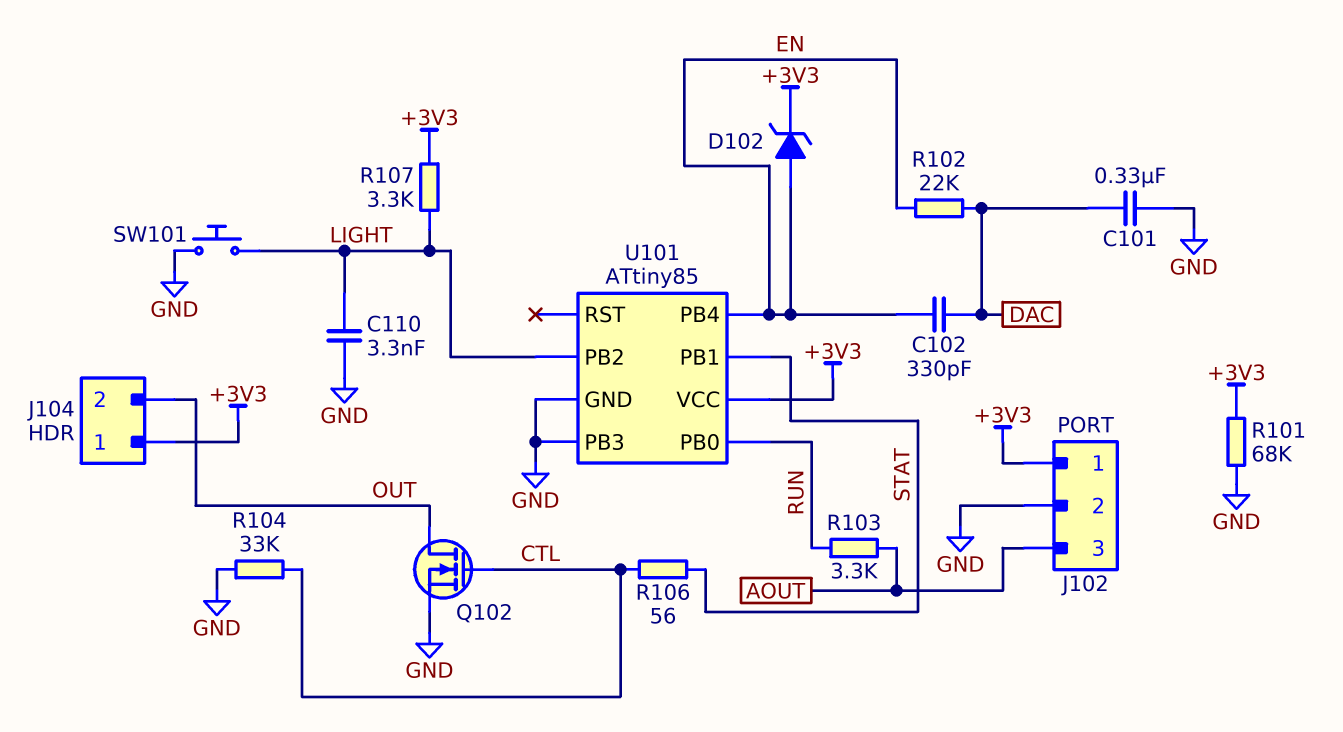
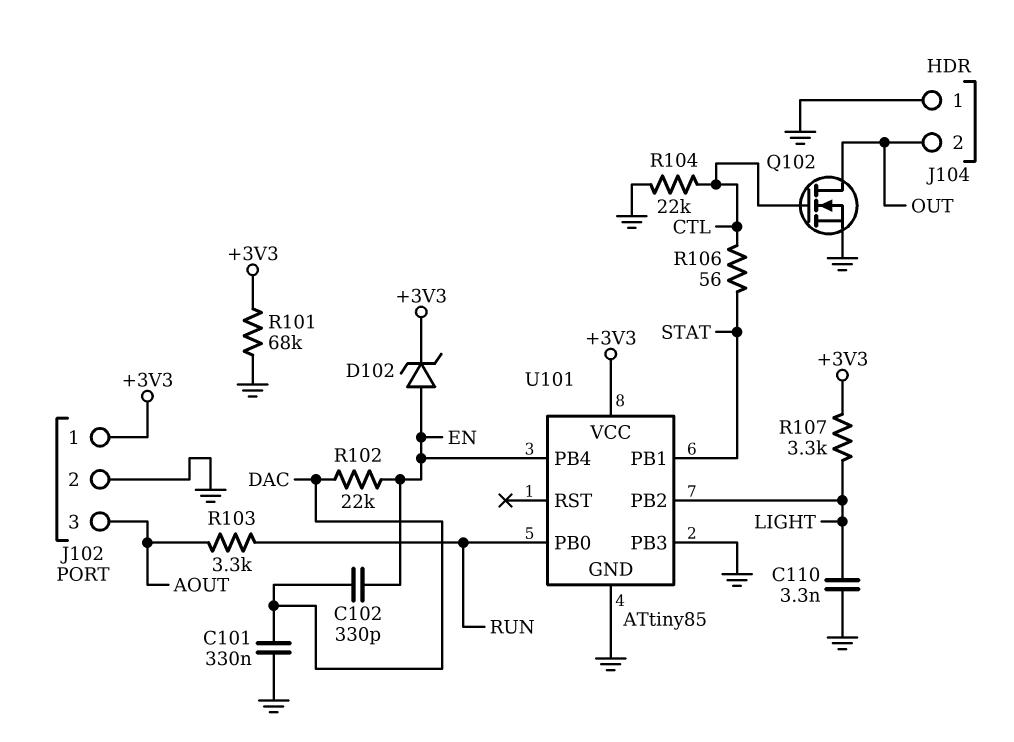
J104 pin 1: +3V3 -> GND
R104: 33k (CTL, GND) -> 22k (CTL, GND)
SW101: button (GND, LIGHT) -> none

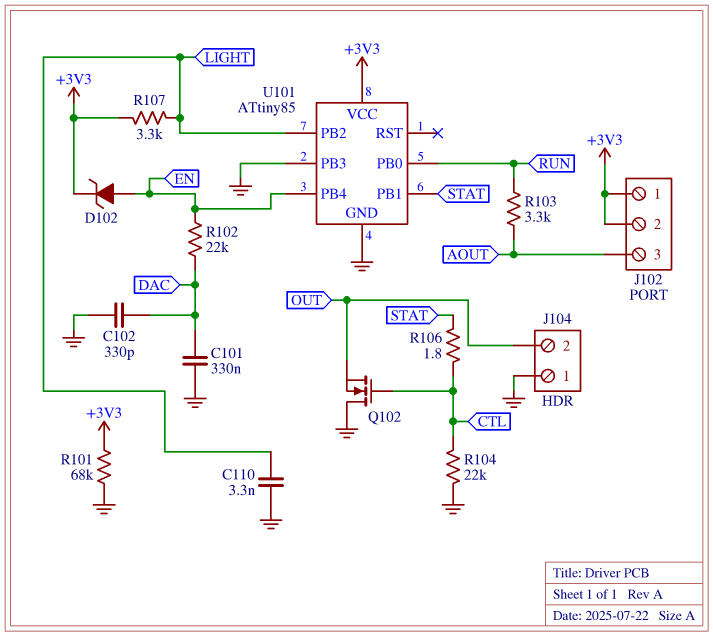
C102: 330pF (DAC, EN) -> 330pF (DAC, GND)
J102 pin 2: GND -> +3V3
Q102: NMOS (G CTL, D OUT, S GND) -> NMOS (G CTL, D GND, S OUT)
R106: 56 (CTL, STAT) -> 1.8 (CTL, STAT)

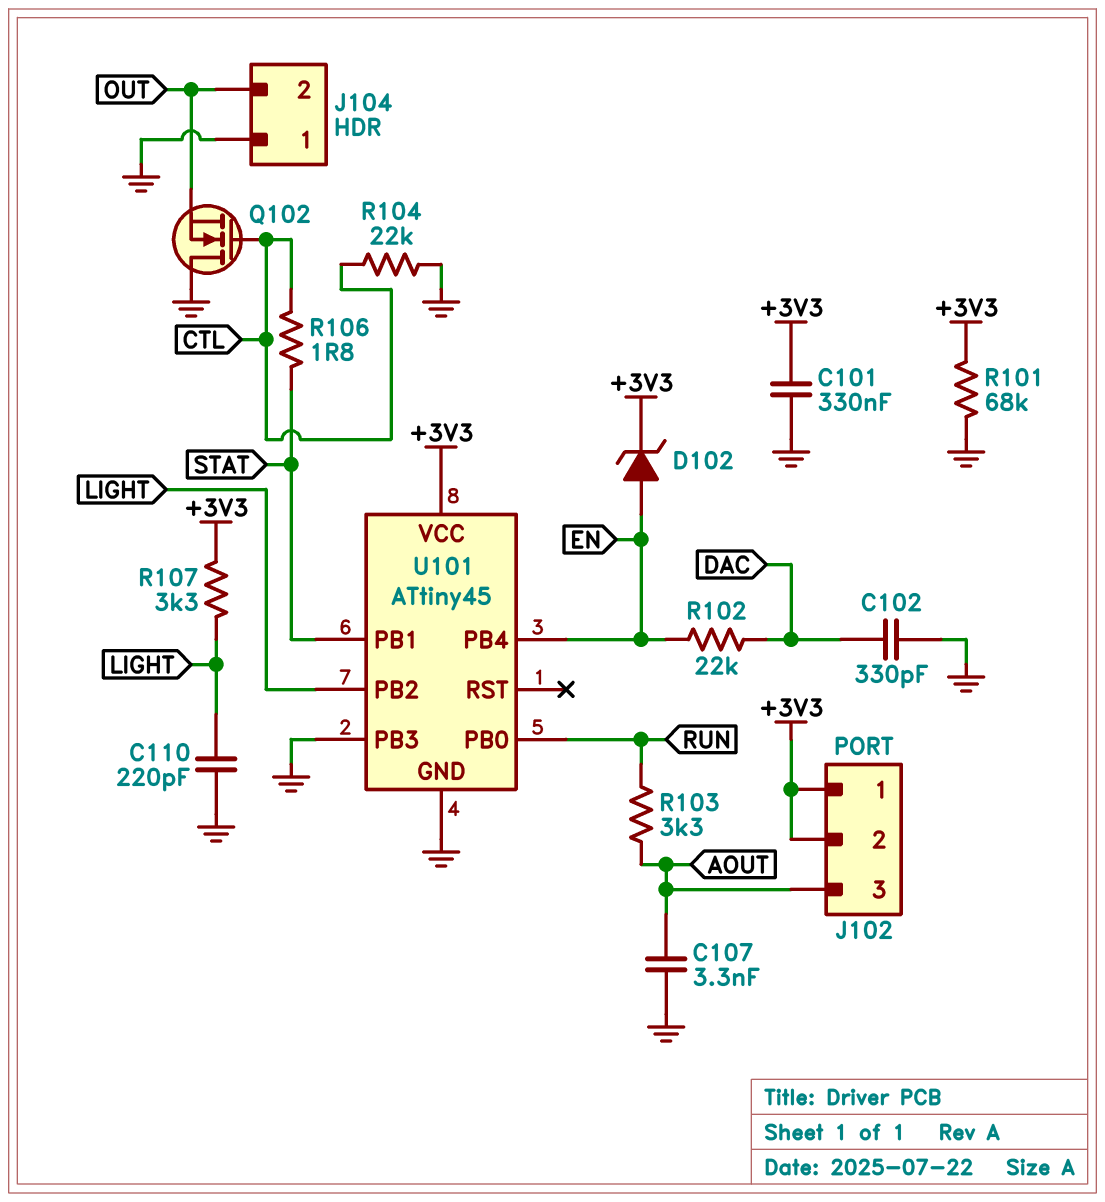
C101: 330nF (DAC, GND) -> 330nF (+3V3, GND)
C107: none -> 3.3nF (AOUT, GND)
C110: 3.3nF (GND, LIGHT) -> 220pF (GND, LIGHT)
U101: ATtiny85 -> ATtiny45

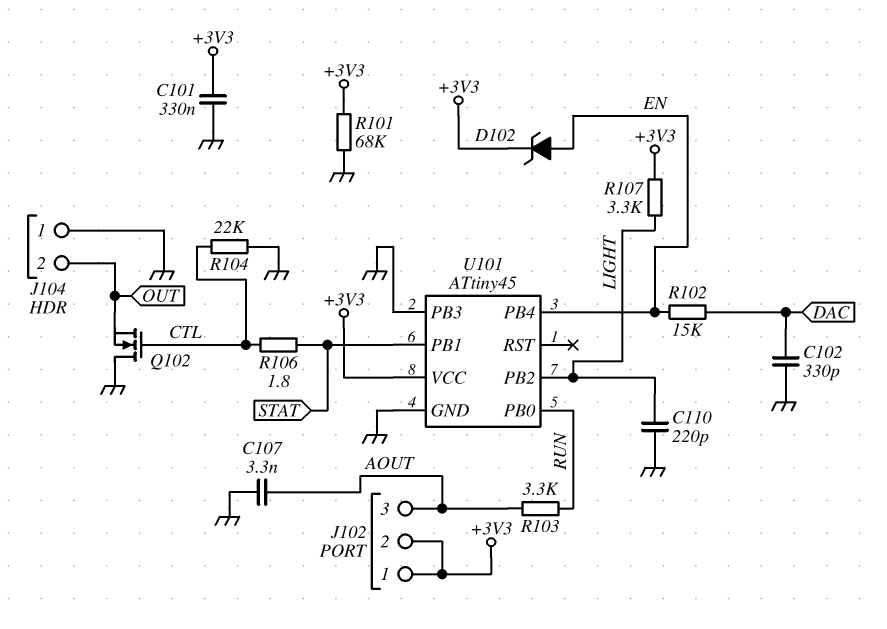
R102: 22k (DAC, EN) -> 15k (DAC, EN)

